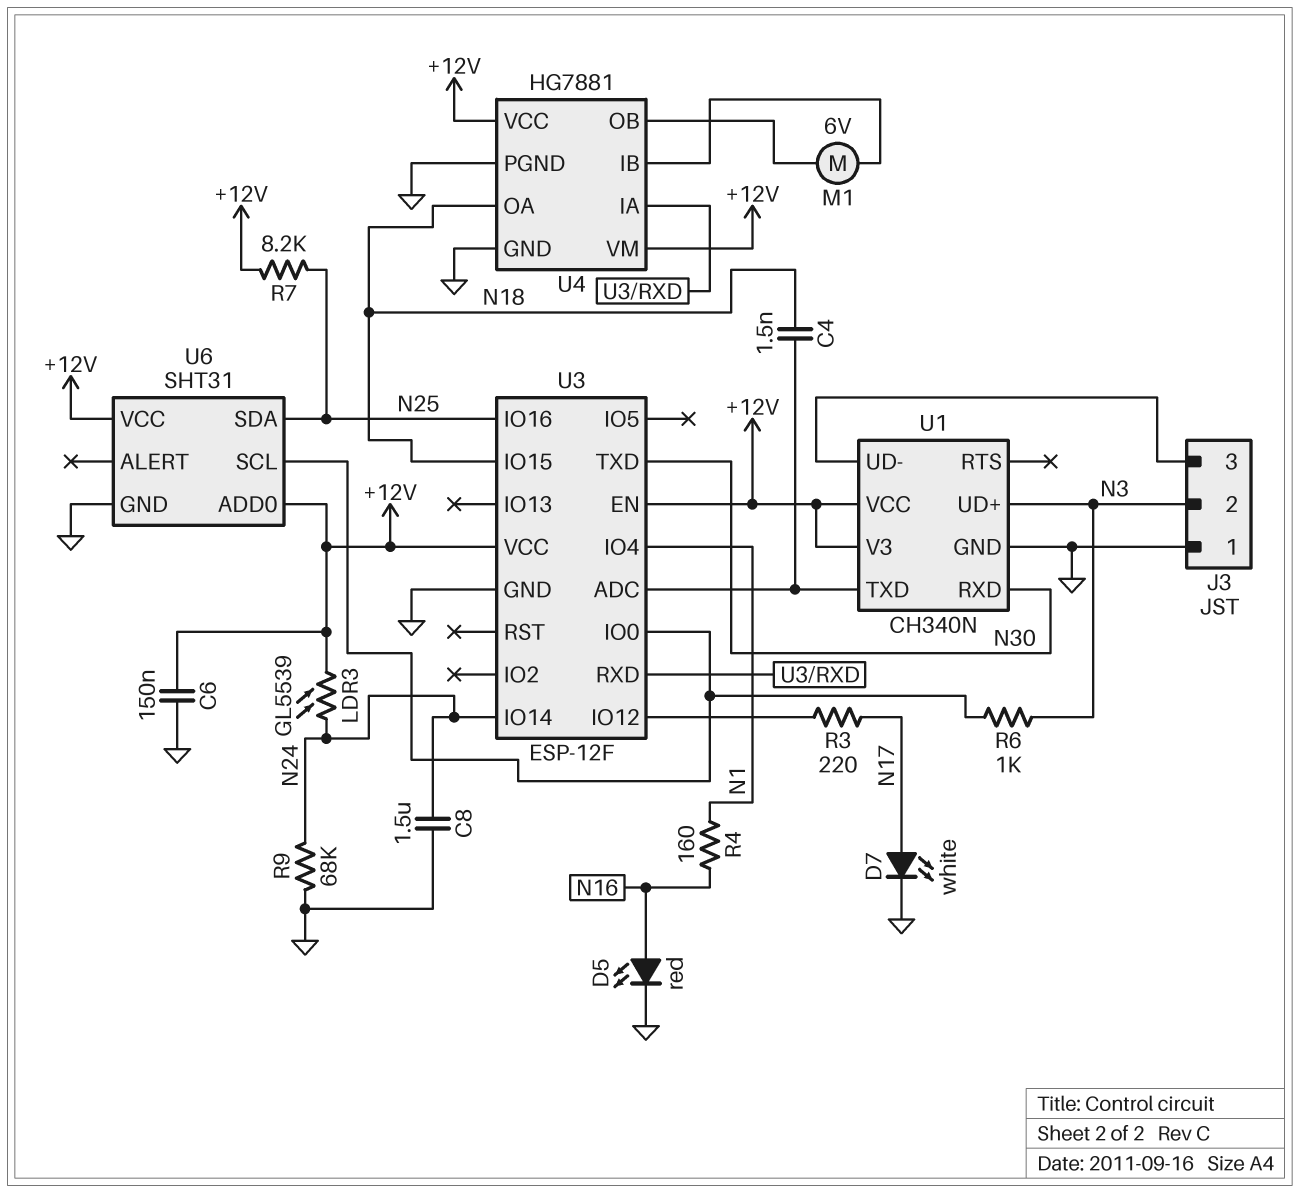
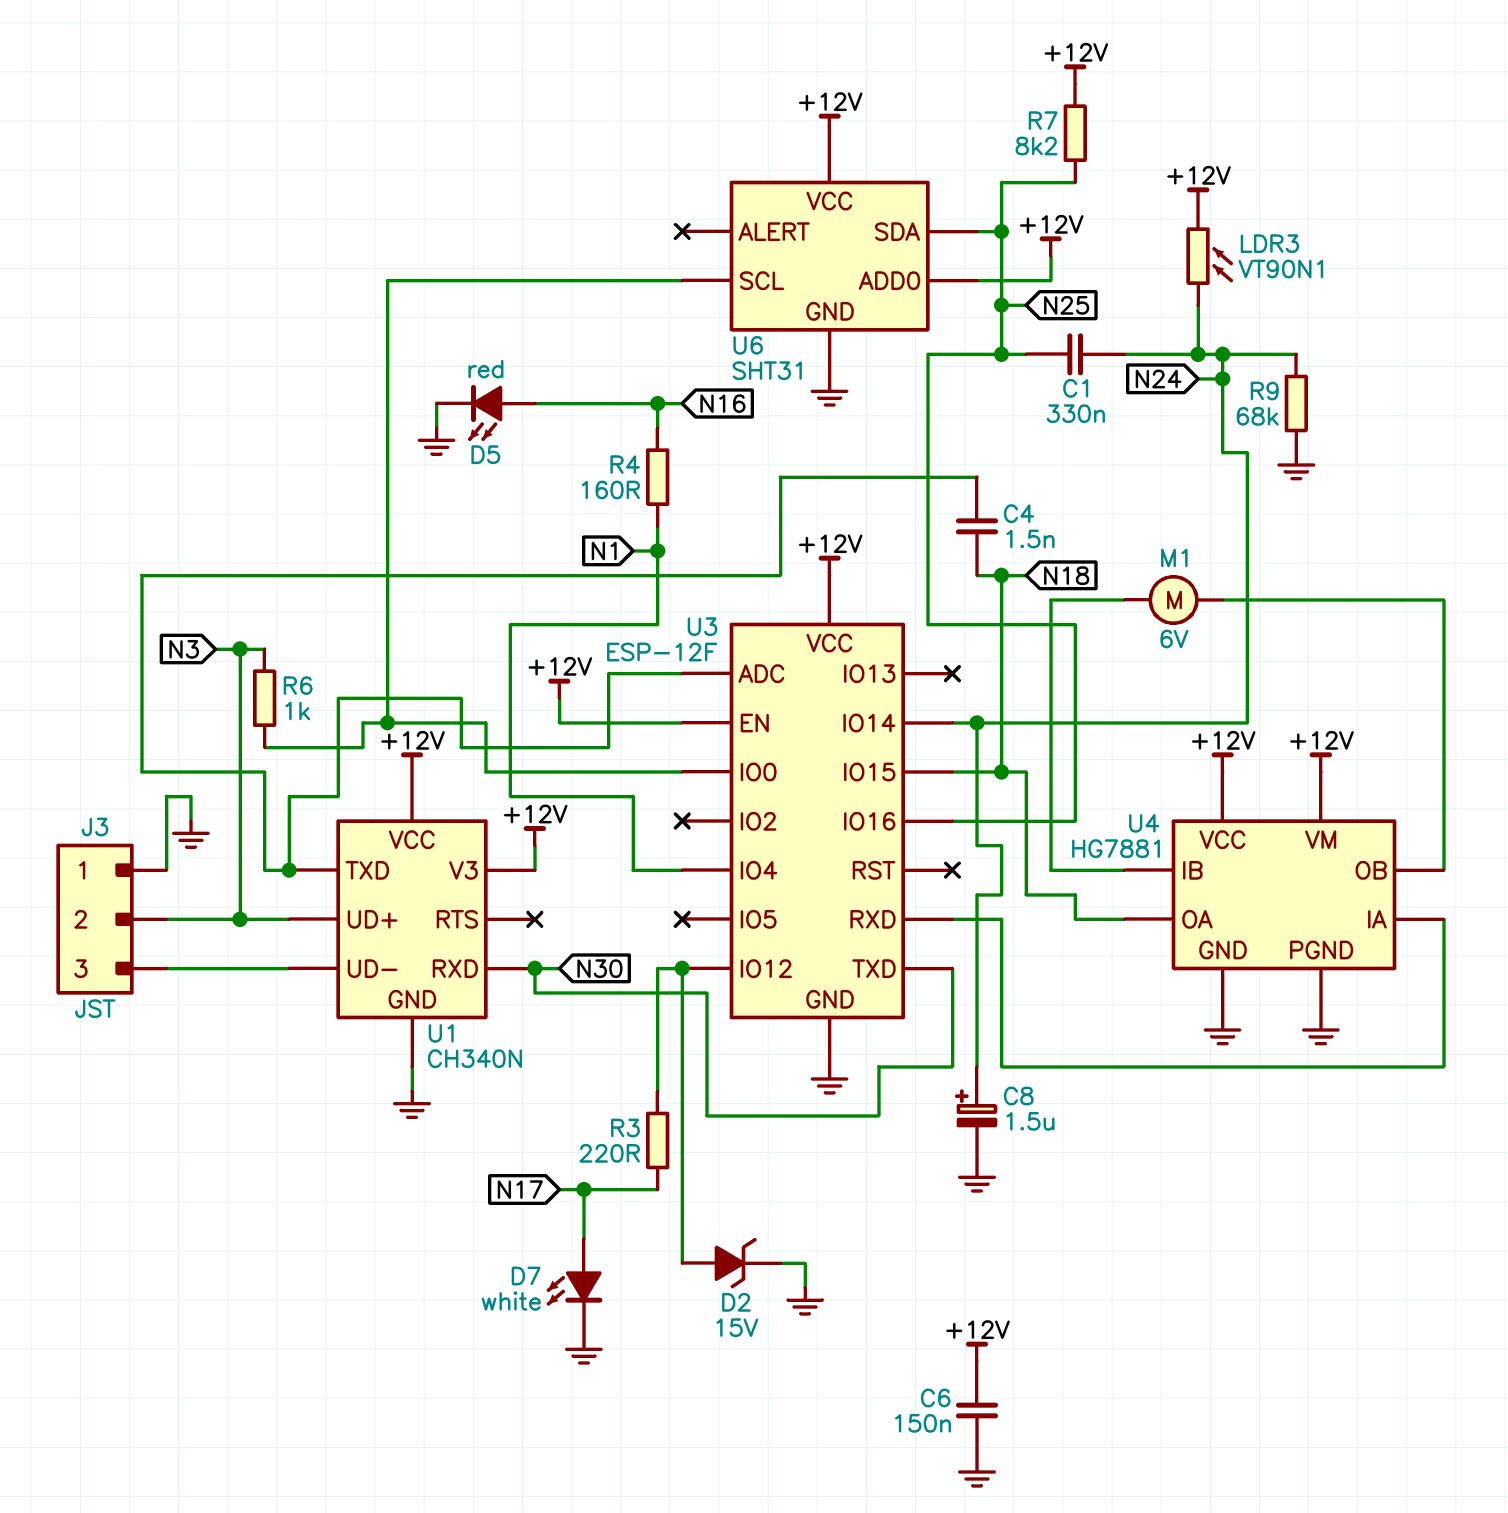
C1: none -> 330nF (N24, N25)
C8: 1.5uF (GND, N24) -> 1.5uF (plus N24, minus GND)
D2: none -> zener 15V (A U3/IO12, K GND)
LDR3: GL5539 (+12V, N24) -> VT90N1 (+12V, N24)

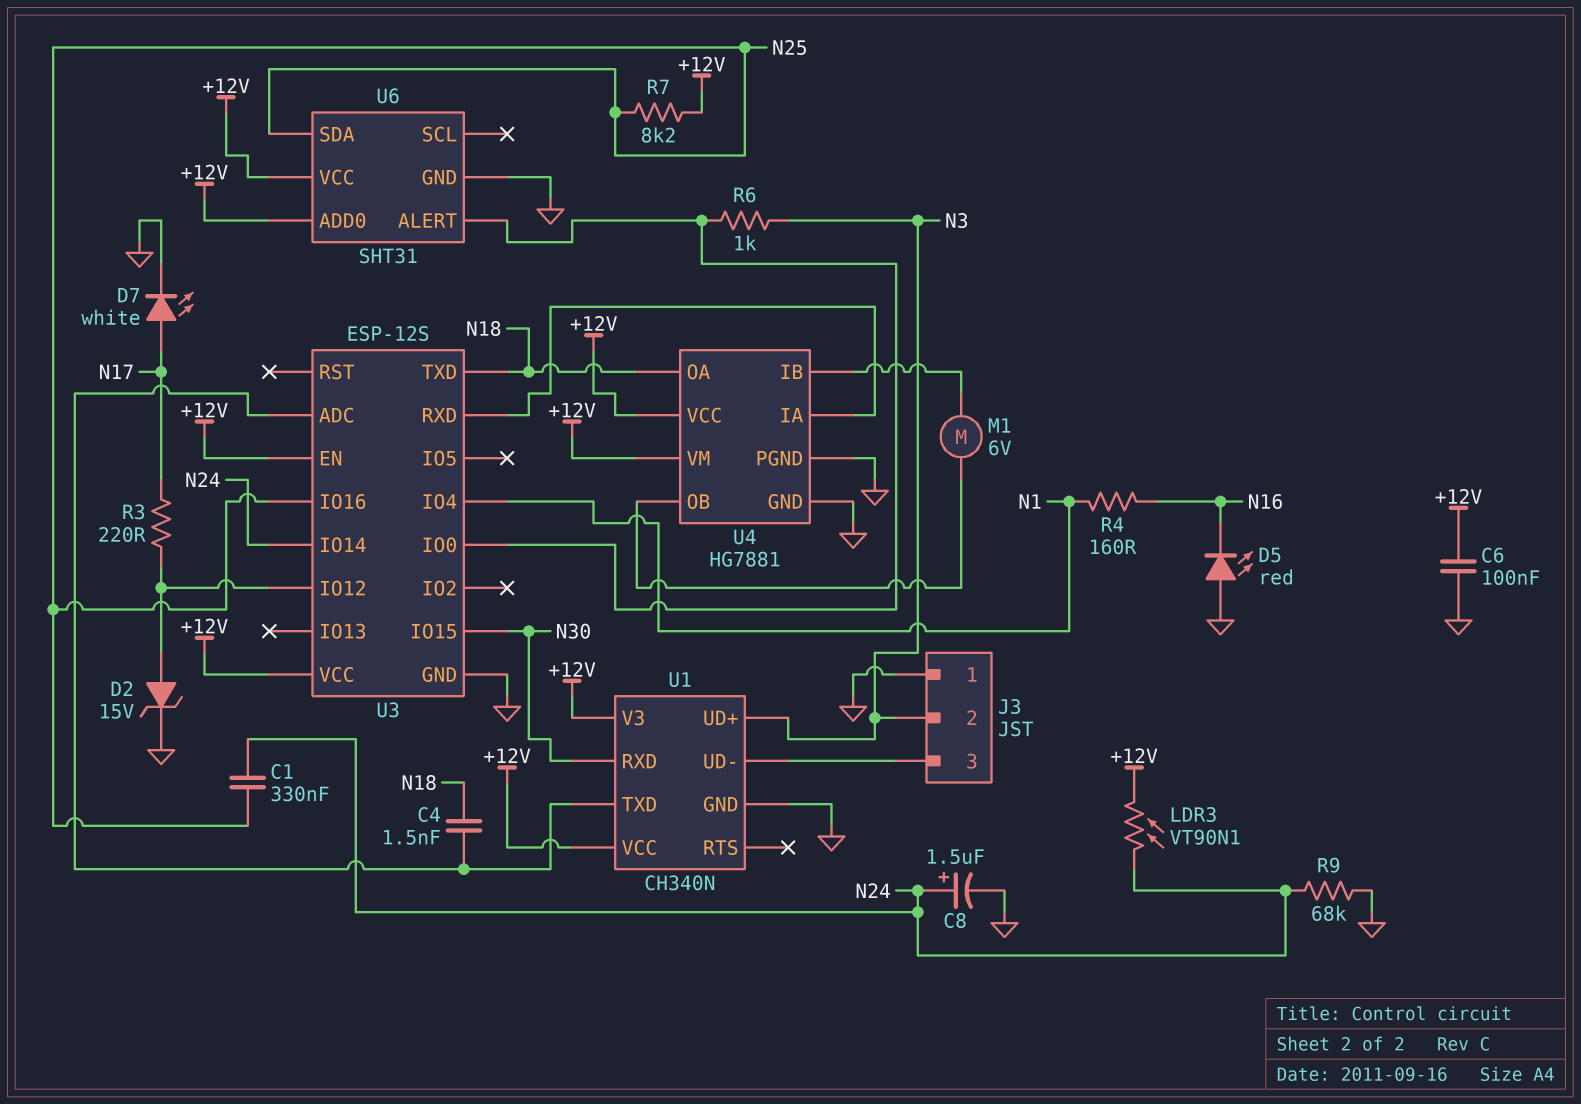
C6: 150nF (+12V, GND) -> 100nF (+12V, GND)
D5: LED red (A N16, K GND) -> LED red (A GND, K N16)
U3: ESP-12F -> ESP-12S
U3 pin IO15: N18 -> N30
U3 pin TXD: N30 -> N18
U6 pin ALERT: none -> U3/IO0
U6 pin SCL: U3/IO0 -> none

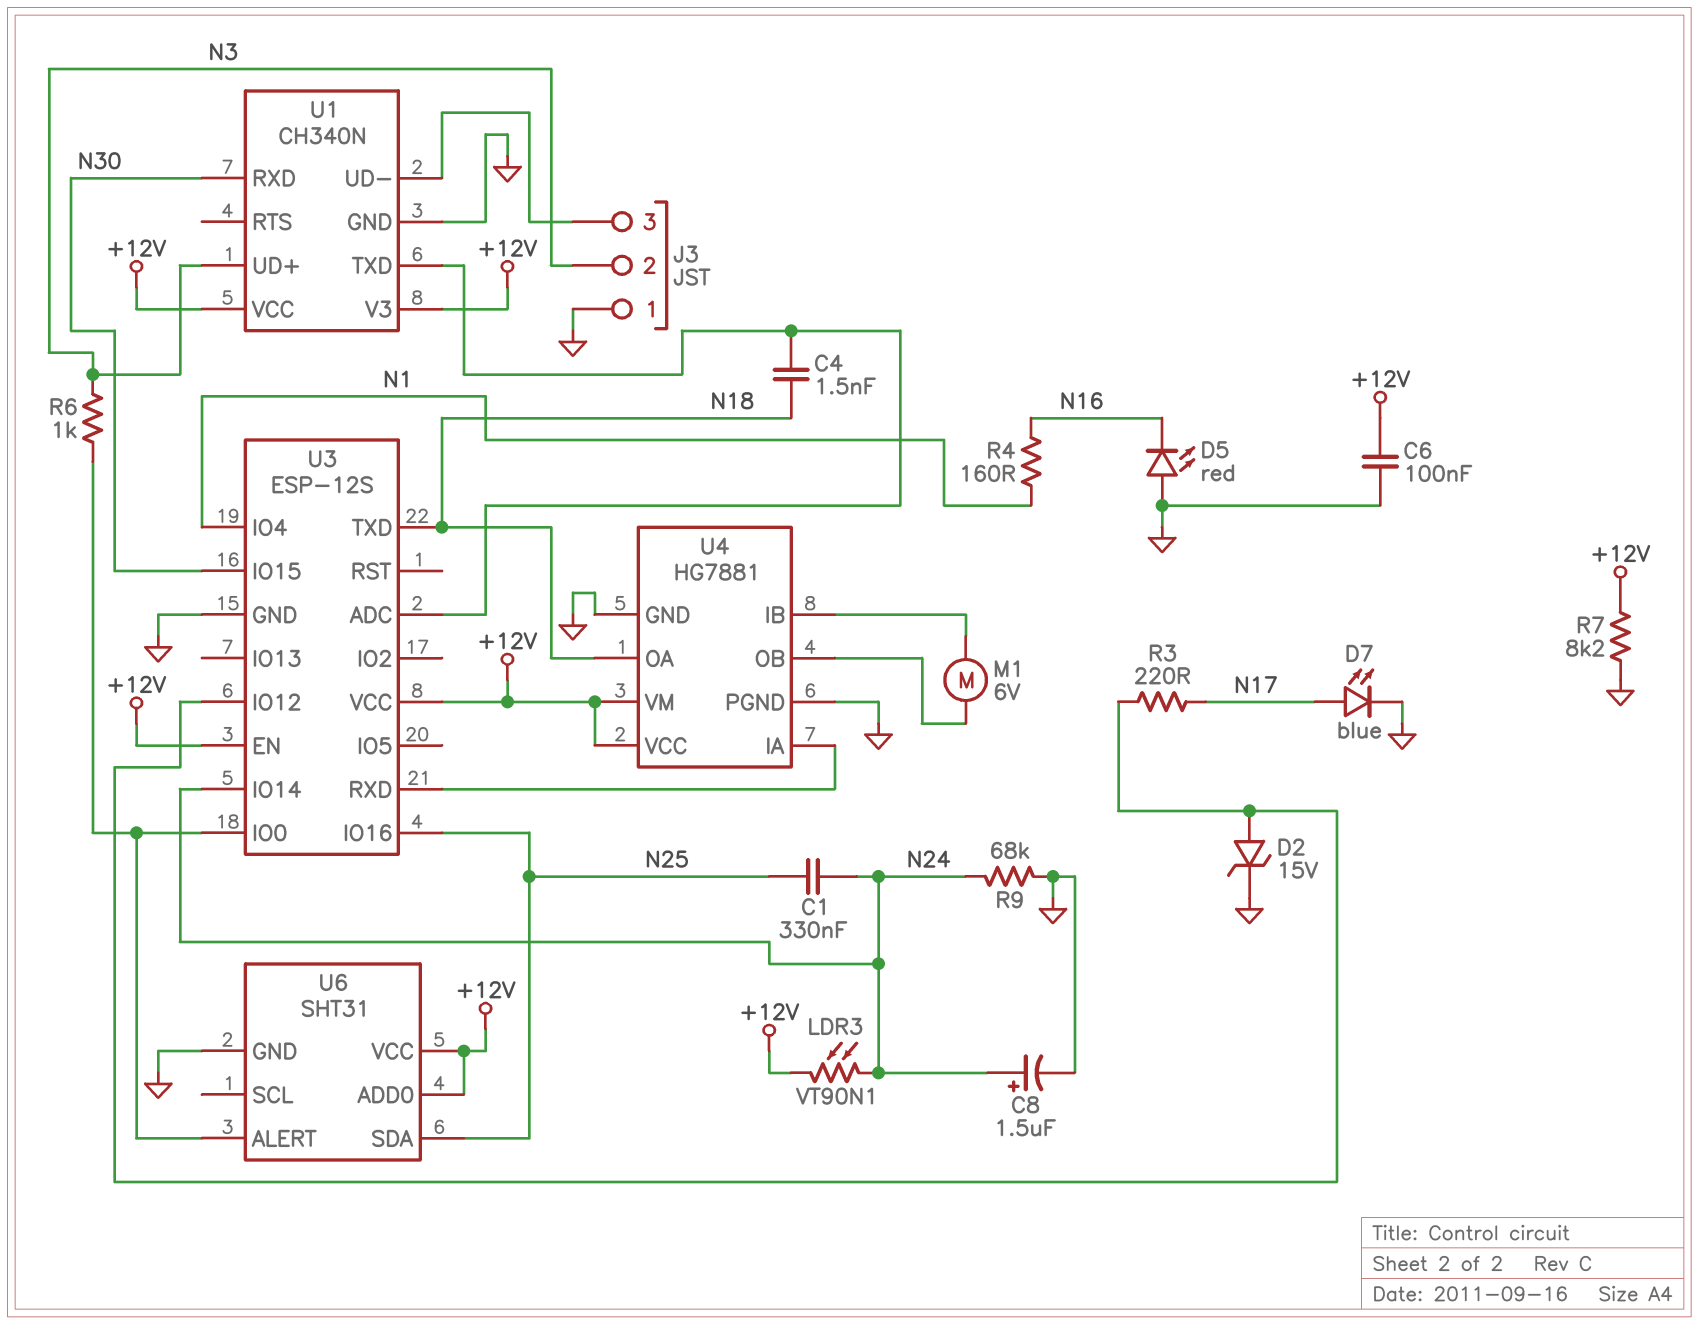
D7: LED white (A N17, K GND) -> LED blue (A N17, K GND)
R7: 8.2k (+12V, N25) -> 8.2k (+12V, GND)

